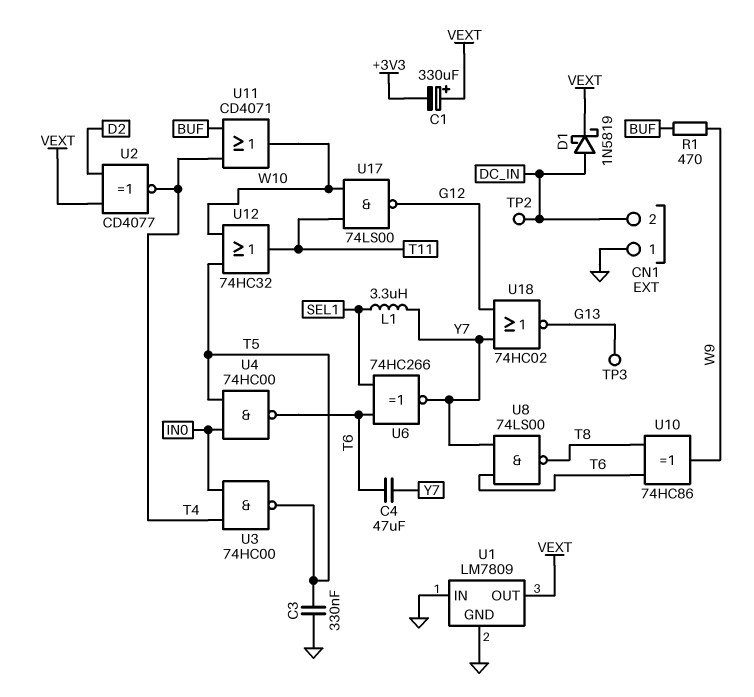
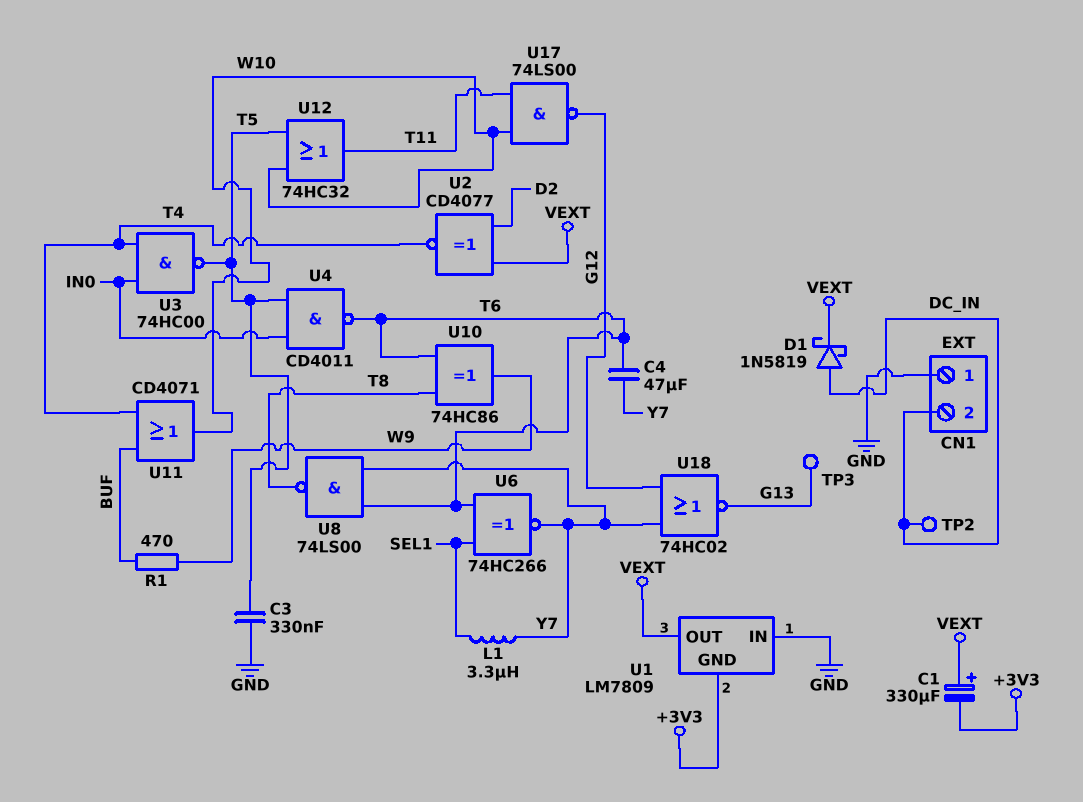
U1 pin GND: GND -> +3V3
U4: NAND 74HC00 (in IN0, in T5, out T6) -> NAND CD4011 (in IN0, in T5, out T6)

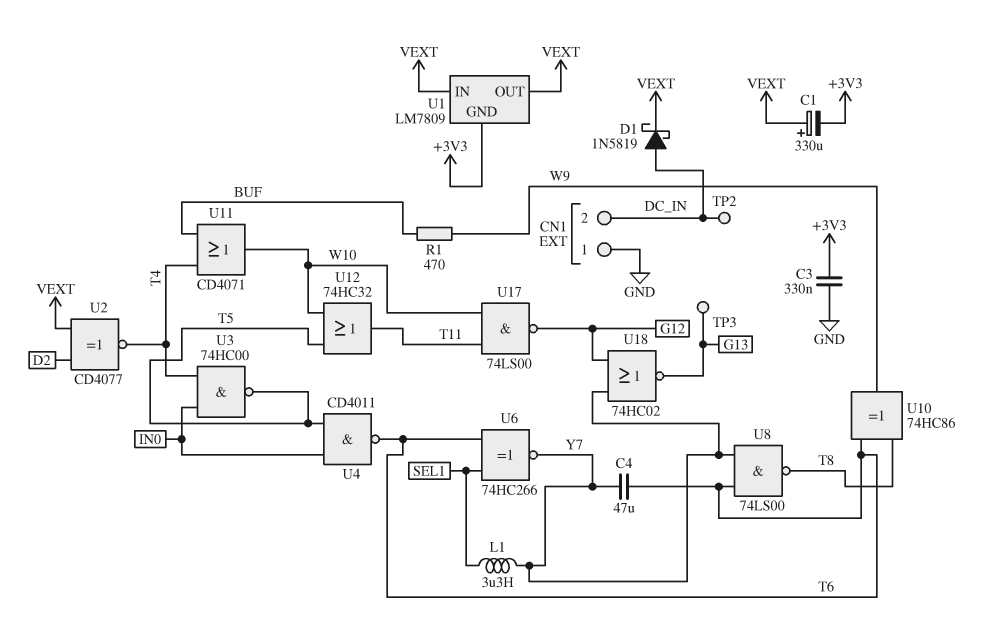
C3: 330nF (GND, T5) -> 330nF (+3V3, GND)
U1 pin IN: GND -> VEXT

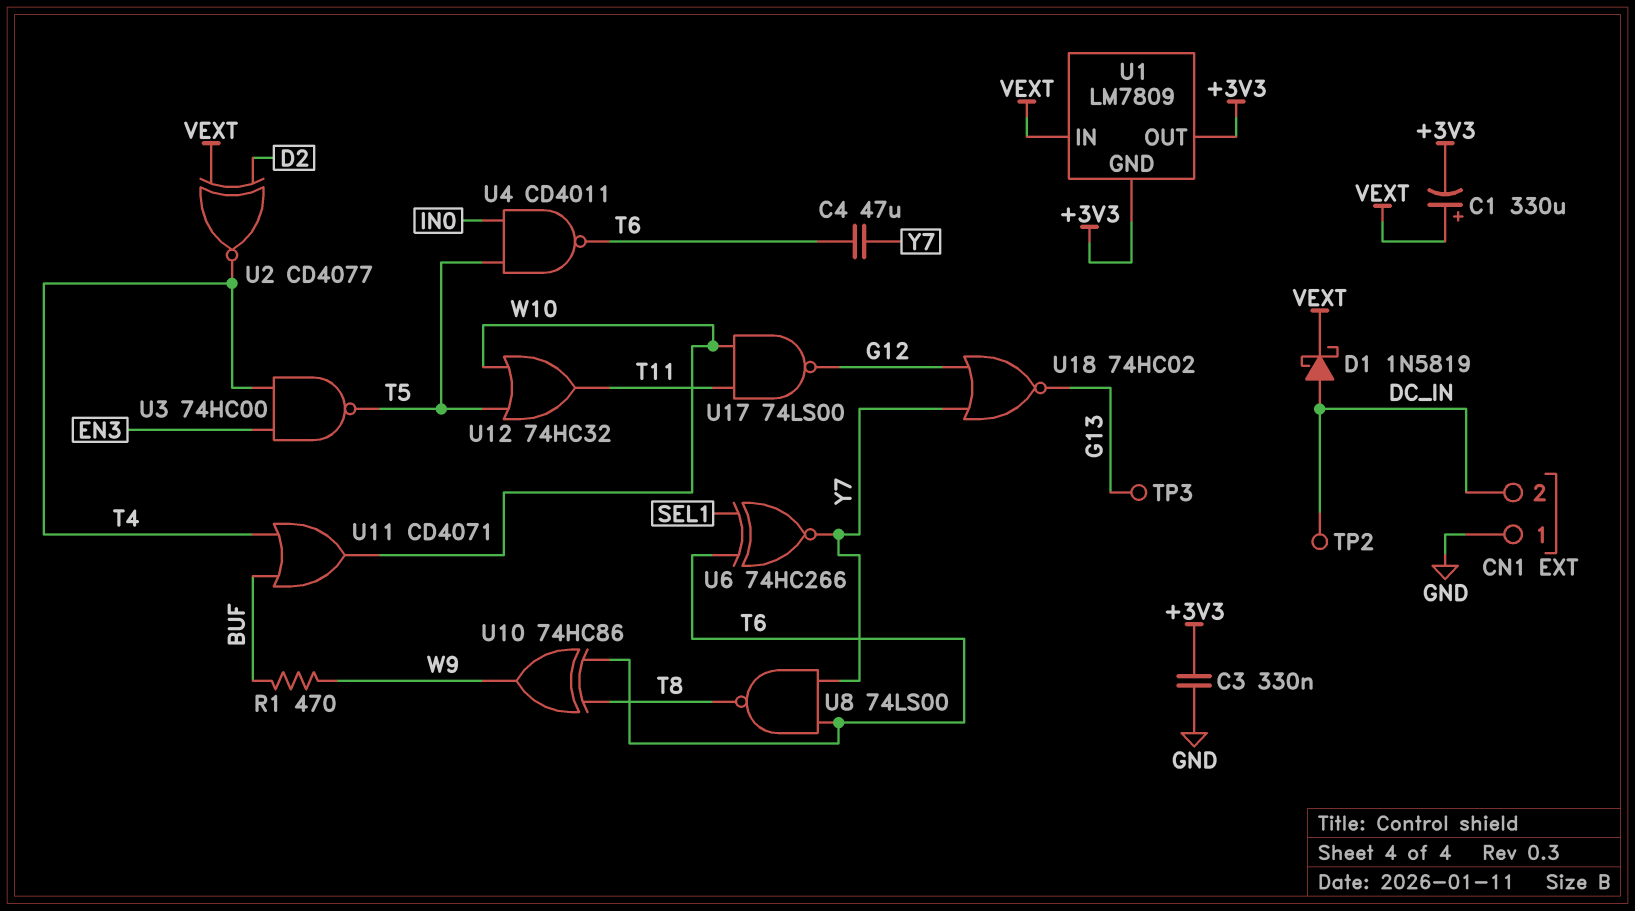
L1: 3.3uH (SEL1, Y7) -> none
U1 pin OUT: VEXT -> +3V3
U3: NAND 74HC00 (in IN0, in T4, out T5) -> NAND 74HC00 (in EN3, in T4, out T5)

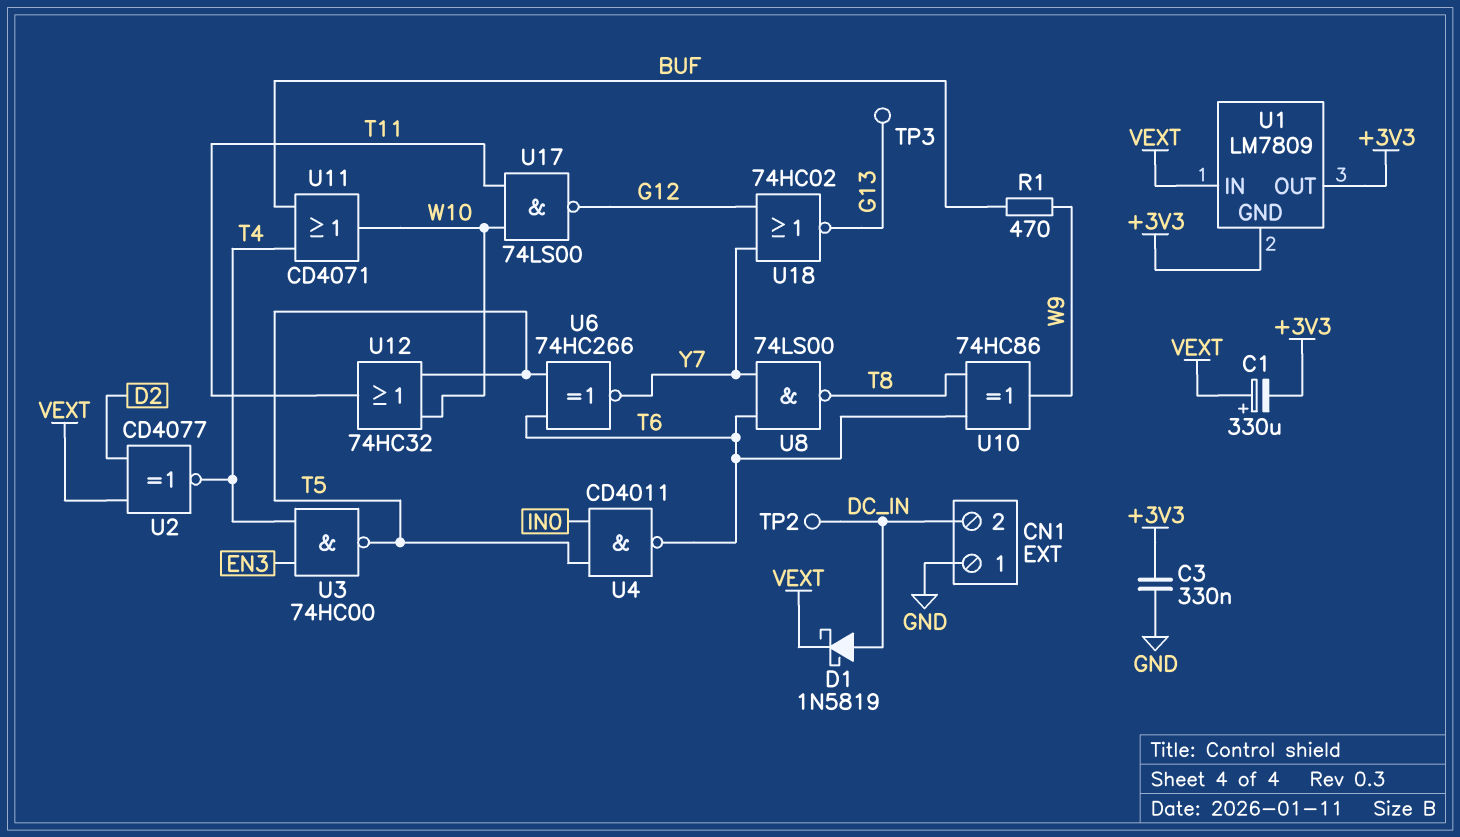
C4: 47uF (T6, Y7) -> none
U6: XNOR 74HC266 (in SEL1, in T6, out Y7) -> XNOR 74HC266 (in T5, in T6, out Y7)

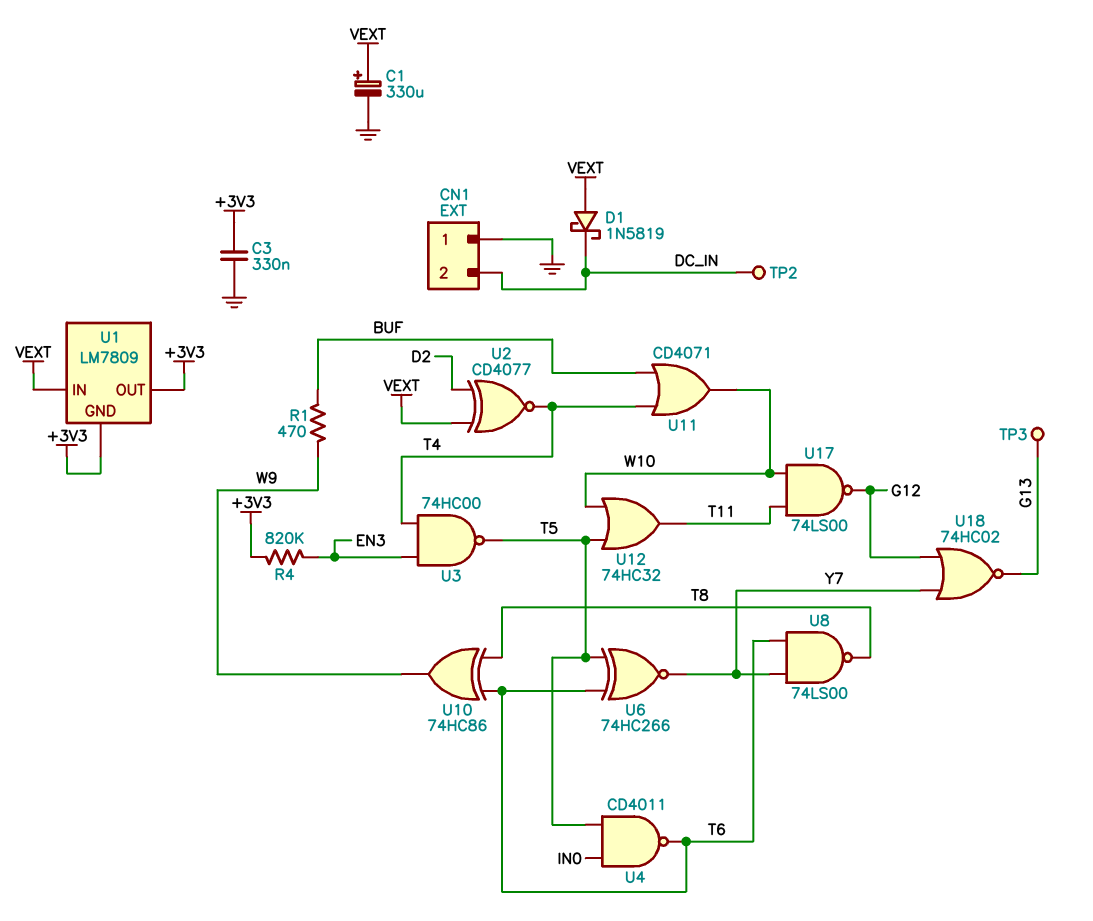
C1: 330uF (plus VEXT, minus +3V3) -> 330uF (plus VEXT, minus GND)
D1: schottky 1N5819 (A DC_IN, K VEXT) -> schottky 1N5819 (A VEXT, K DC_IN)
R4: none -> 820k (+3V3, EN3)

